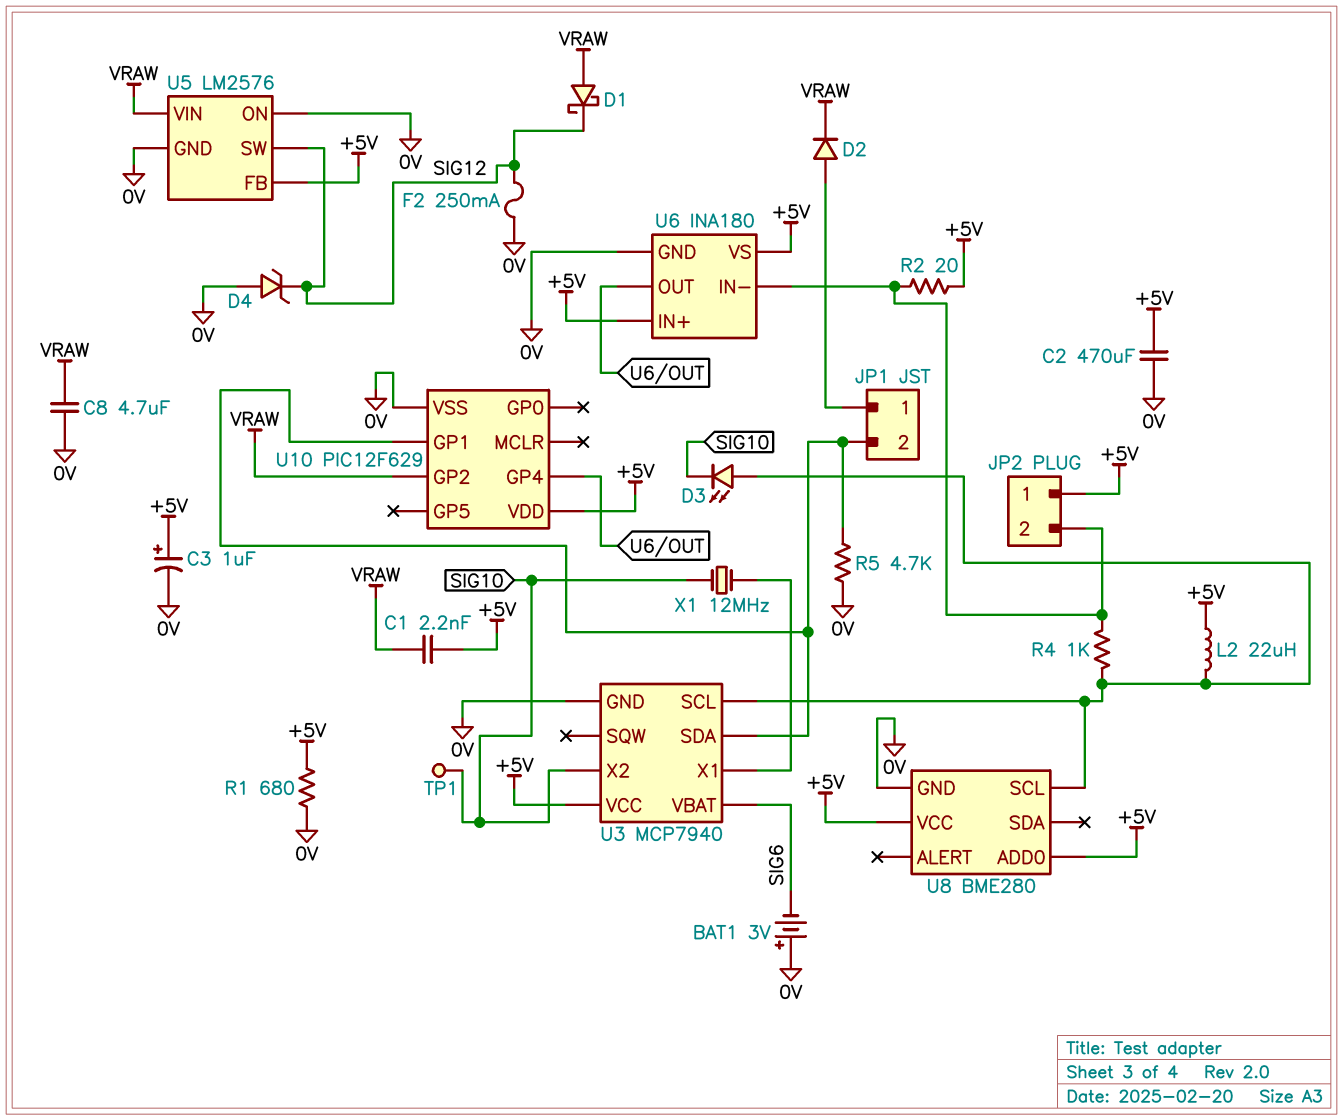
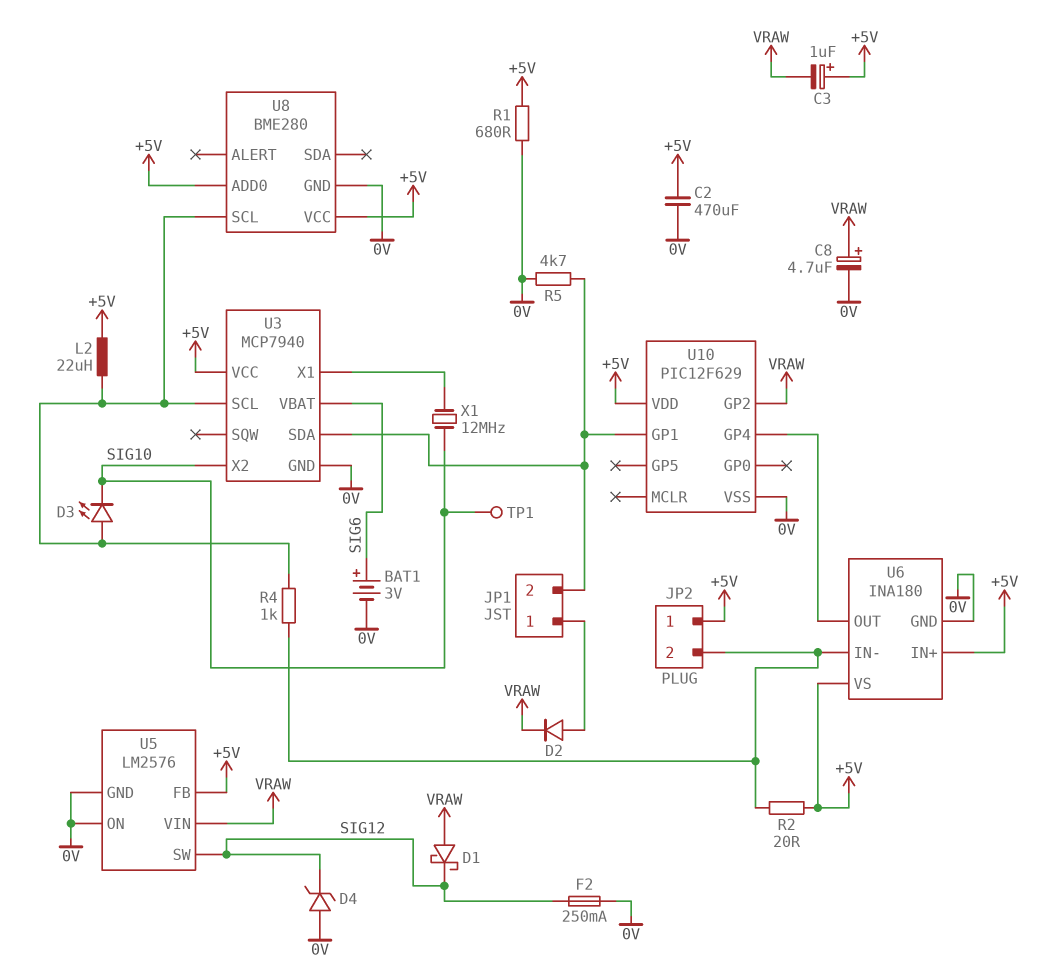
BAT1: 3V (plus 0V, minus SIG6) -> 3V (plus SIG6, minus 0V)
C1: 2.2nF (+5V, VRAW) -> none
C3: 1uF (plus +5V, minus 0V) -> 1uF (plus +5V, minus VRAW)
C8: 4.7uF (0V, VRAW) -> 4.7uF (plus VRAW, minus 0V)

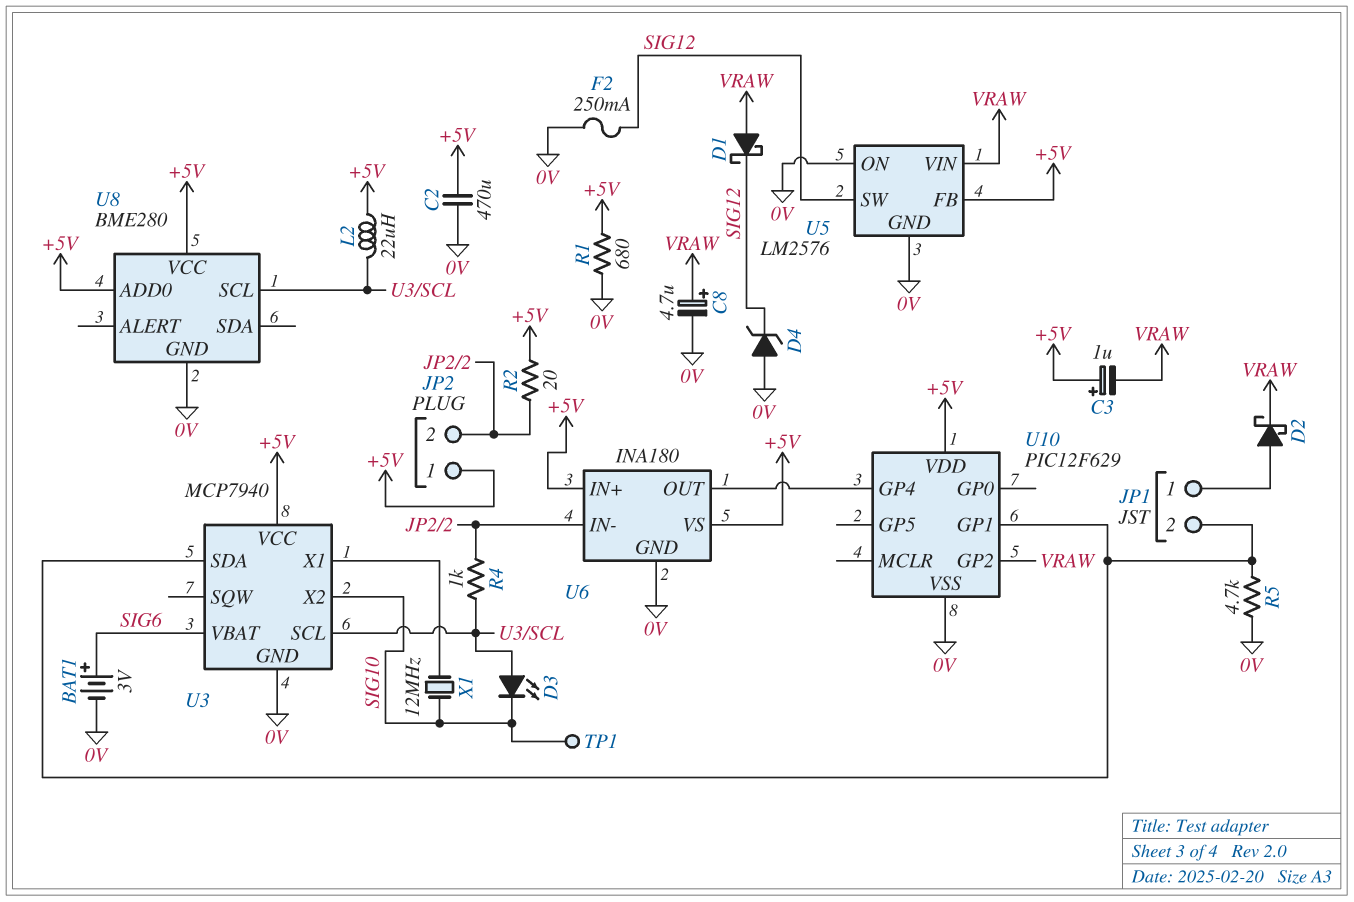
D2: diode (A JP1/1, K VRAW) -> schottky (A JP1/1, K VRAW)

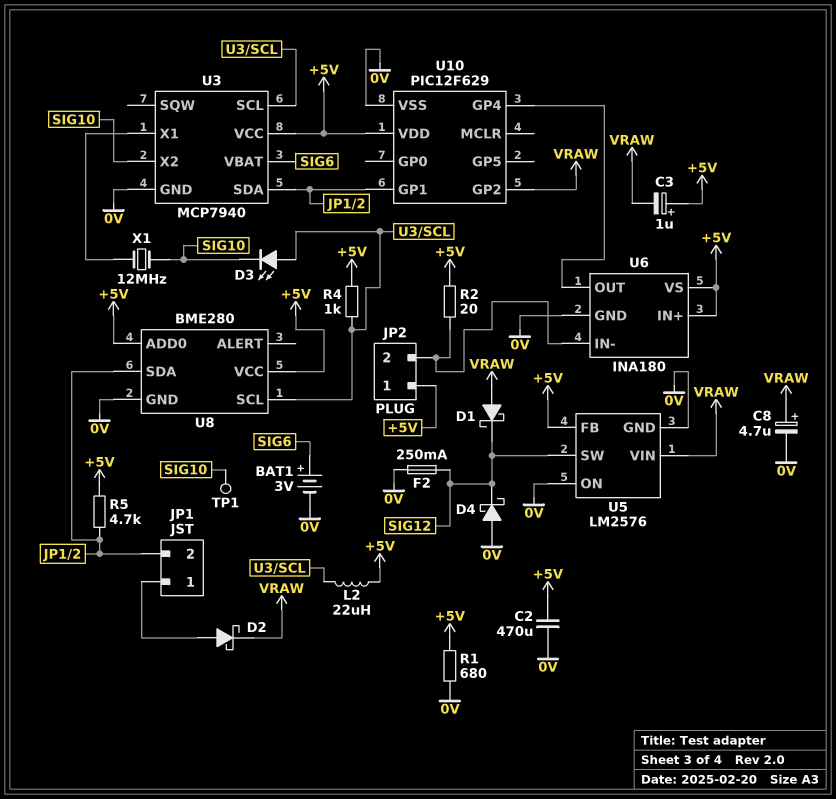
D4: zener (A 0V, K SIG12) -> schottky (A 0V, K SIG12)
R4: 1k (JP2/2, U3/SCL) -> 1k (+5V, U3/SCL)
R5: 4.7k (0V, JP1/2) -> 4.7k (+5V, JP1/2)
U8 pin SDA: none -> JP1/2

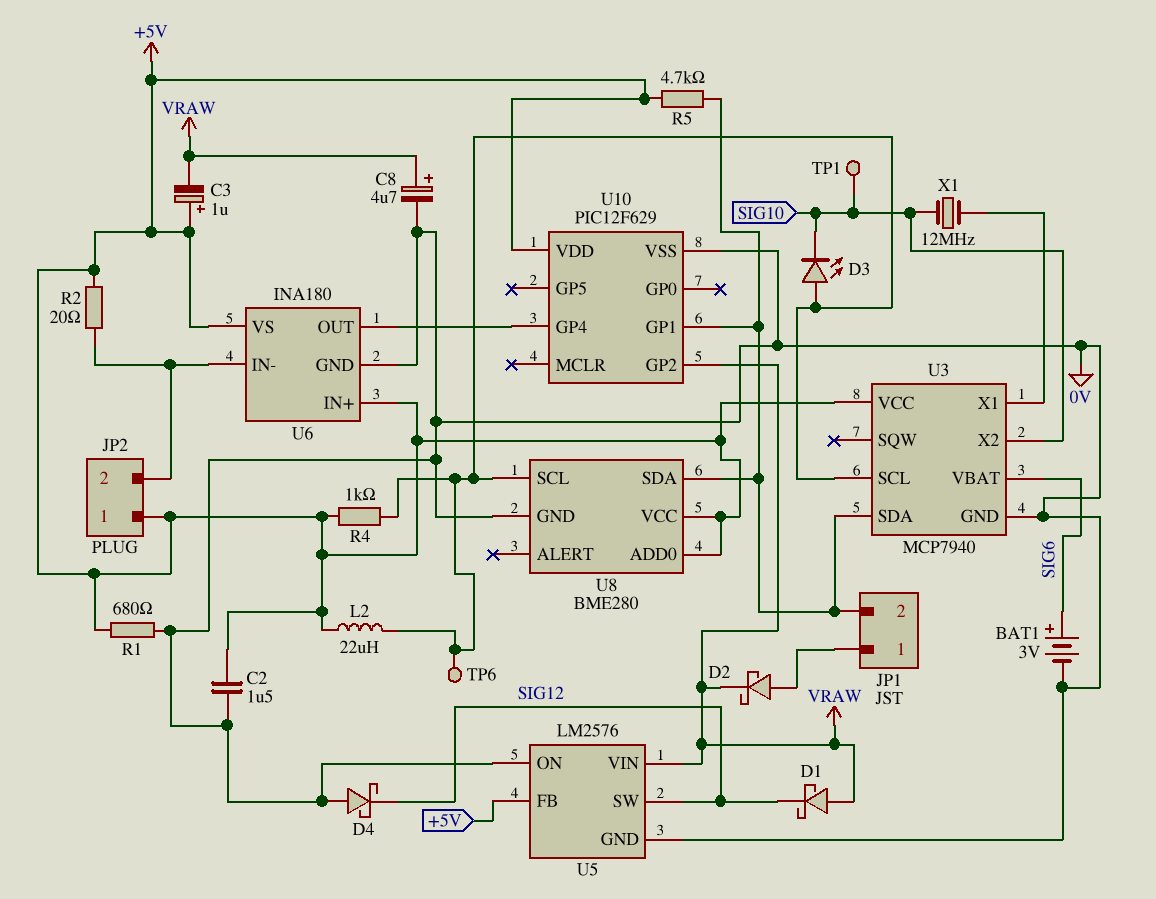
C2: 470uF (+5V, 0V) -> 1.5uF (+5V, 0V)
F2: 250mA (0V, SIG12) -> none
TP6: none -> test point (U3/SCL)

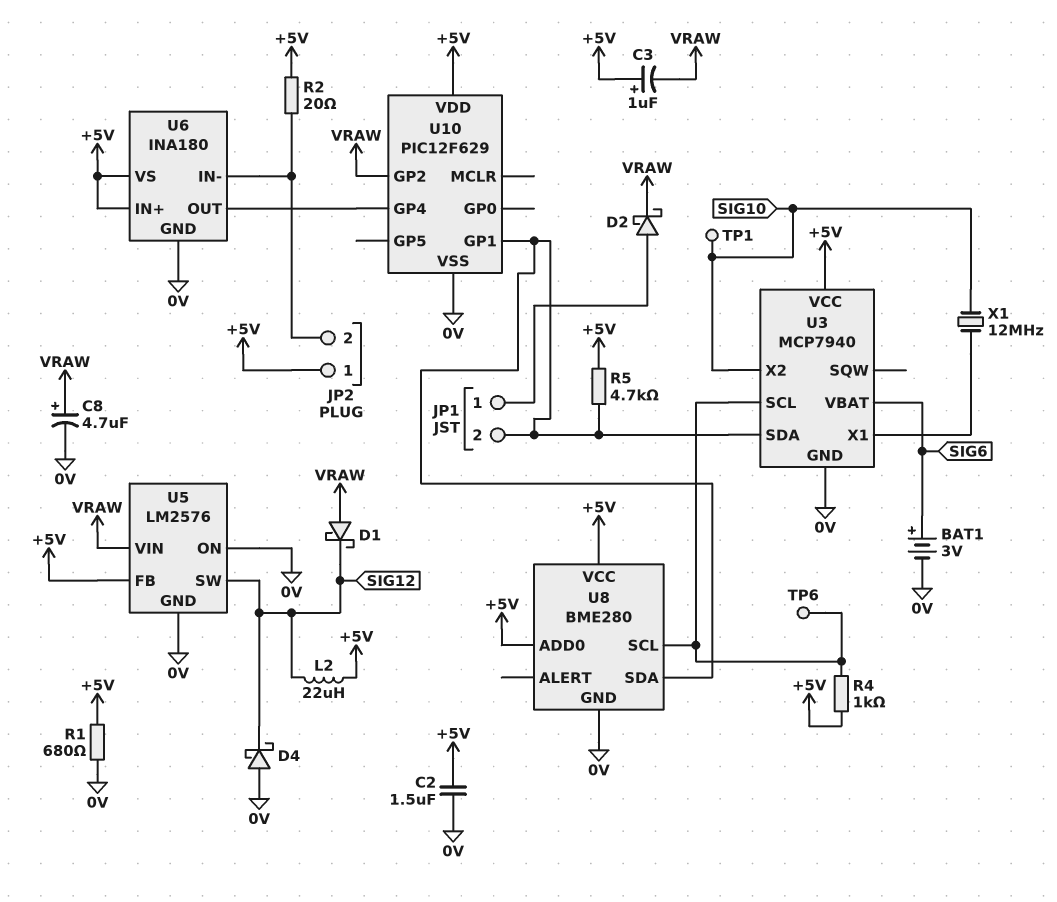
D3: LED (A U3/SCL, K SIG10) -> none
L2: 22uH (+5V, U3/SCL) -> 22uH (+5V, SIG12)

